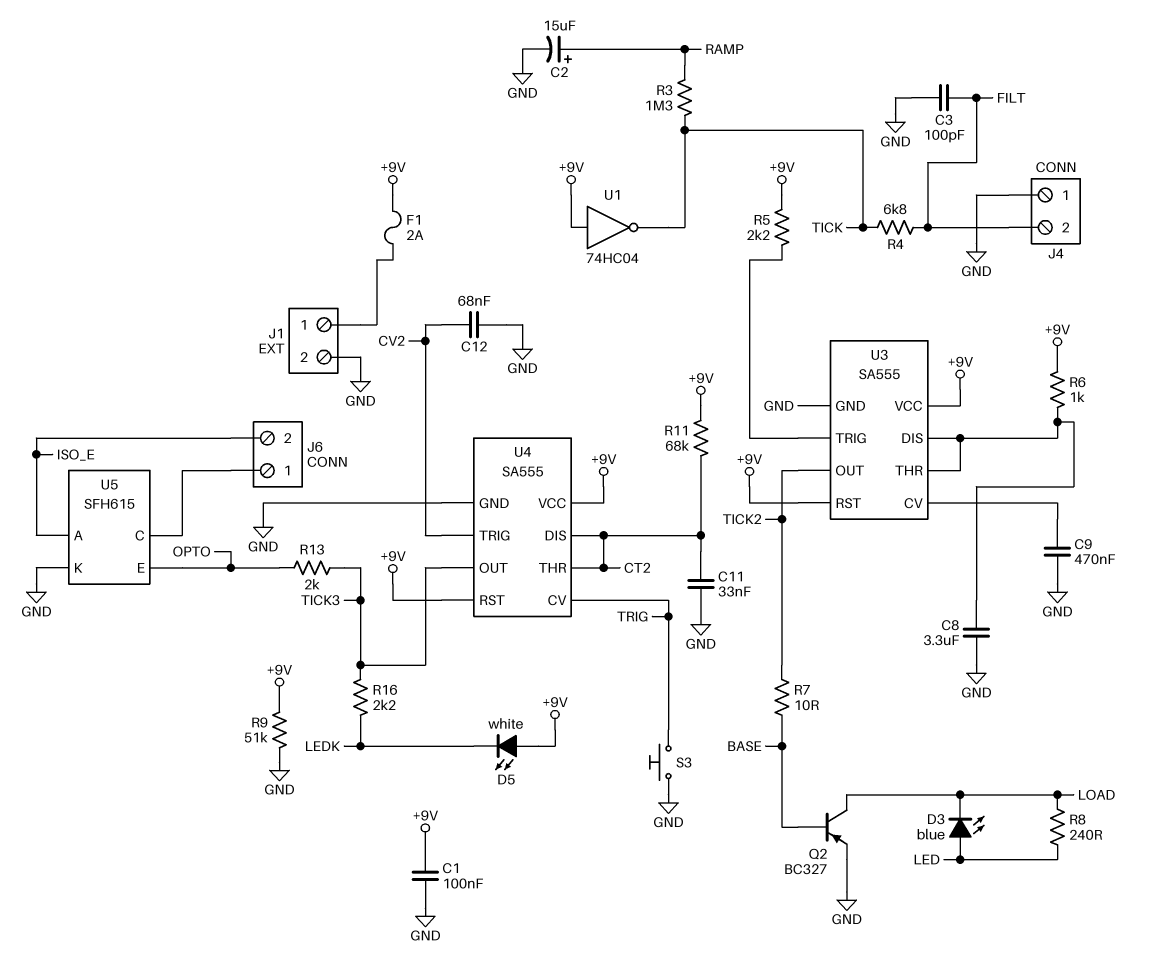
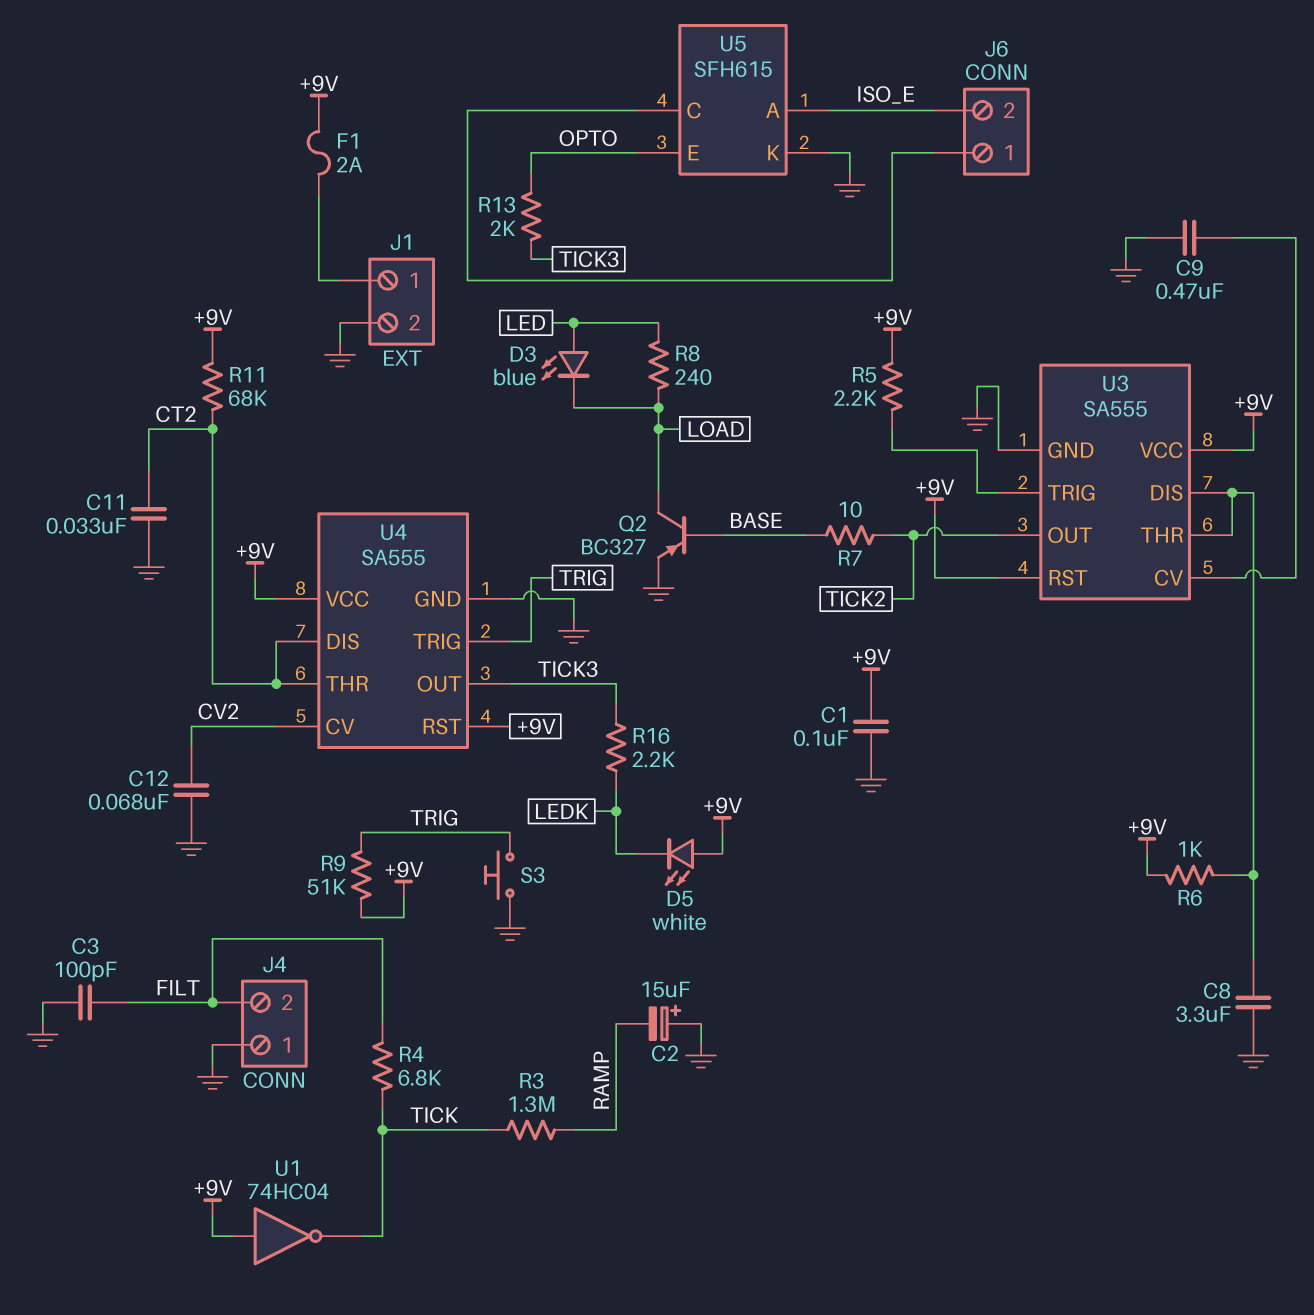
C2: 15uF (plus RAMP, minus GND) -> 15uF (plus GND, minus RAMP)
R9: 51k (+9V, GND) -> 51k (+9V, TRIG)
U4 pin CV: TRIG -> CV2
U4 pin TRIG: CV2 -> TRIG

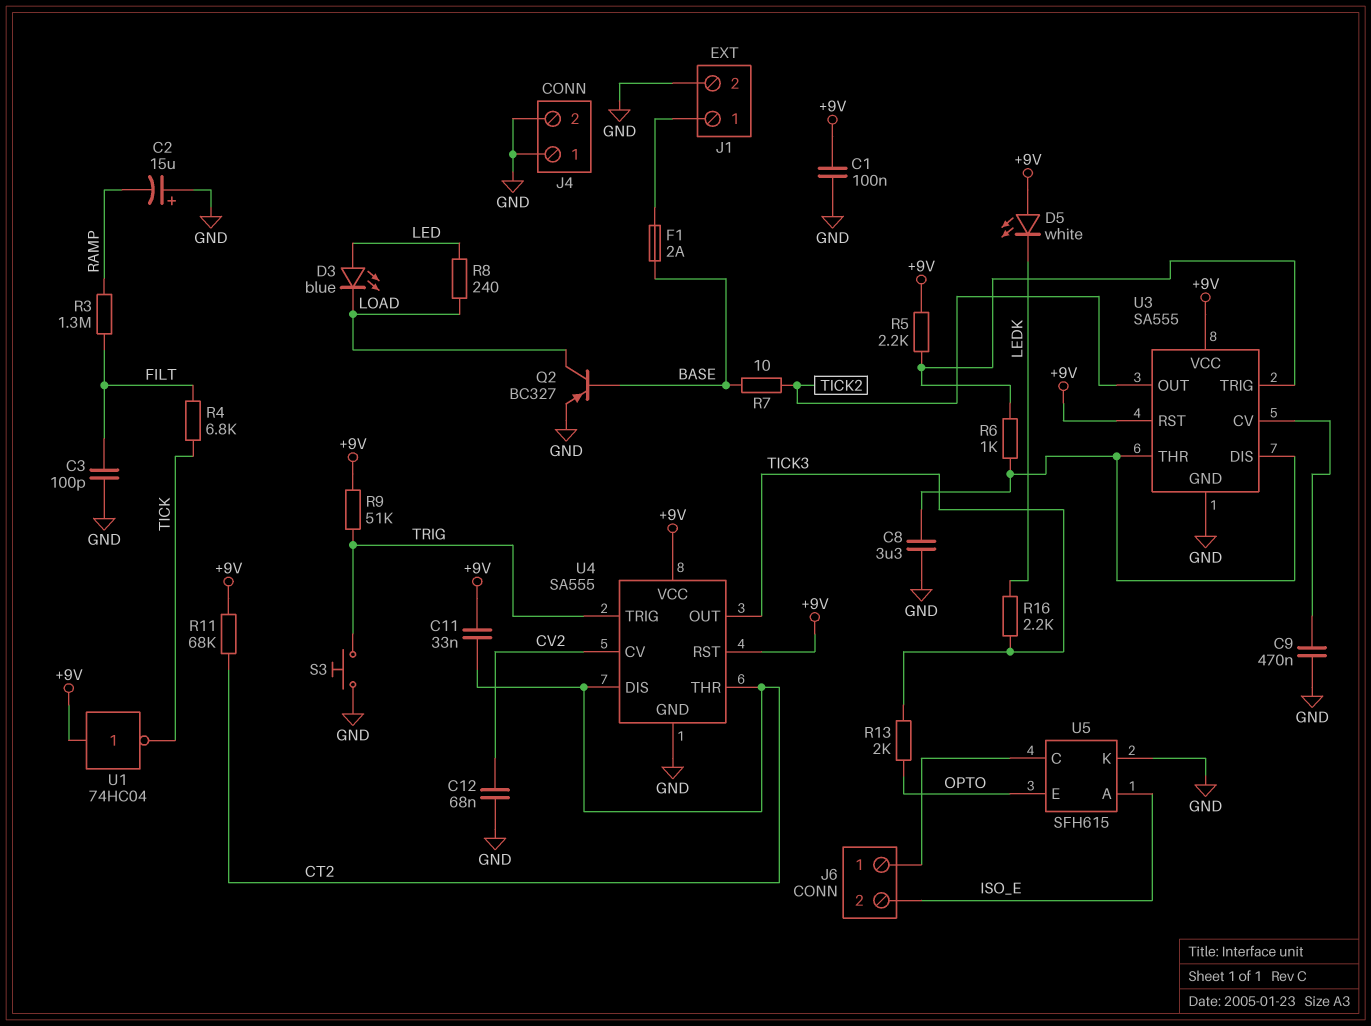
C11: 33nF (CT2, GND) -> 33nF (+9V, CT2)
F1: 2A (+9V, J1/1) -> 2A (BASE, J1/1)
J4 pin 2: FILT -> GND
R3: 1.3M (RAMP, TICK) -> 1.3M (FILT, RAMP)
R6: 1k (+9V, U3/DIS) -> 1k (U3/DIS, U3/TRIG)

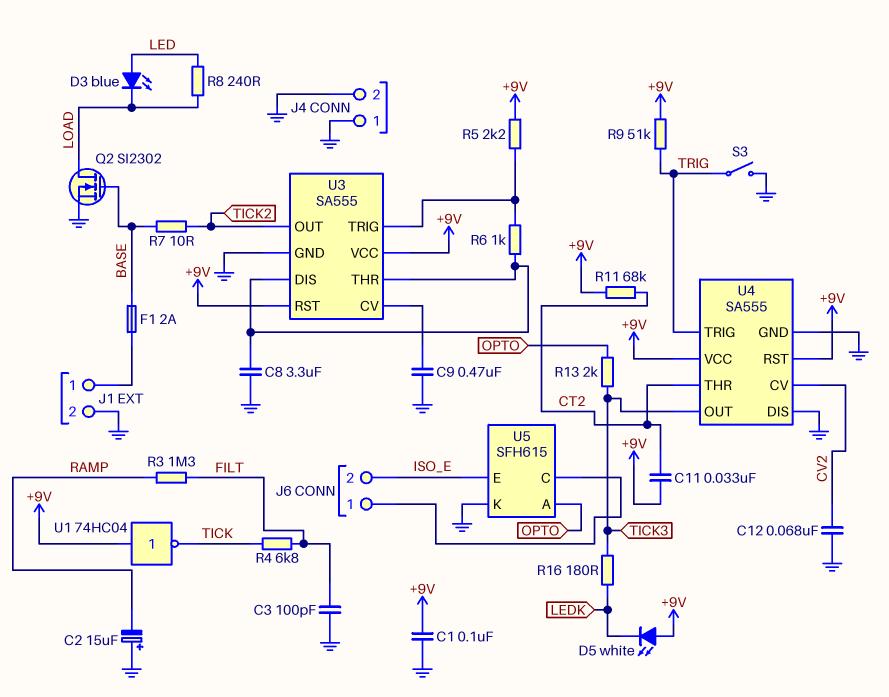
Q2: PNP BC327 (B BASE, C LOAD, E GND) -> NMOS SI2302 (G BASE, D LOAD, S GND)
R16: 2.2k (LEDK, TICK3) -> 180 (LEDK, TICK3)
S3: button (GND, TRIG) -> switch (GND, TRIG)
U4 pin DIS: CT2 -> GND
U5 pin A: ISO_E -> OPTO
U5 pin E: OPTO -> ISO_E

